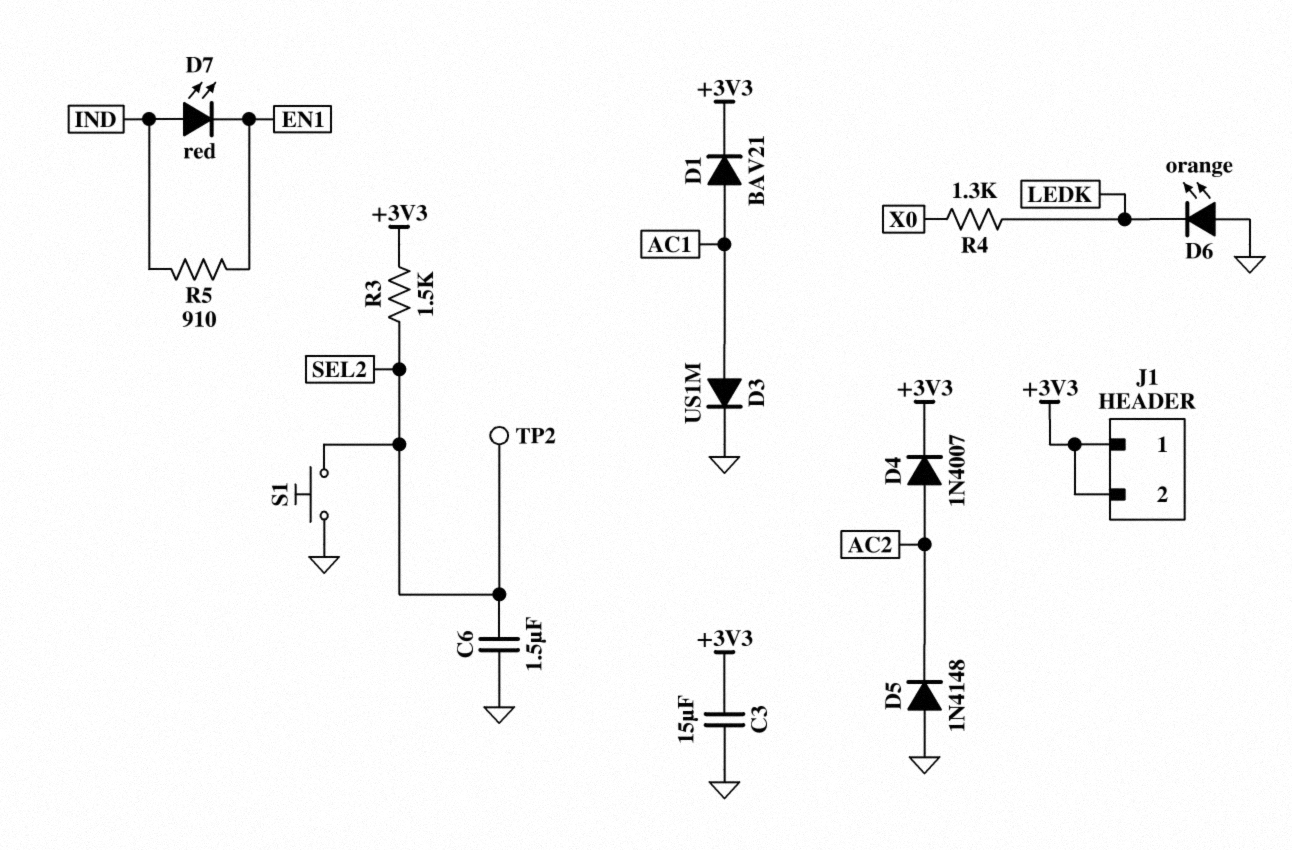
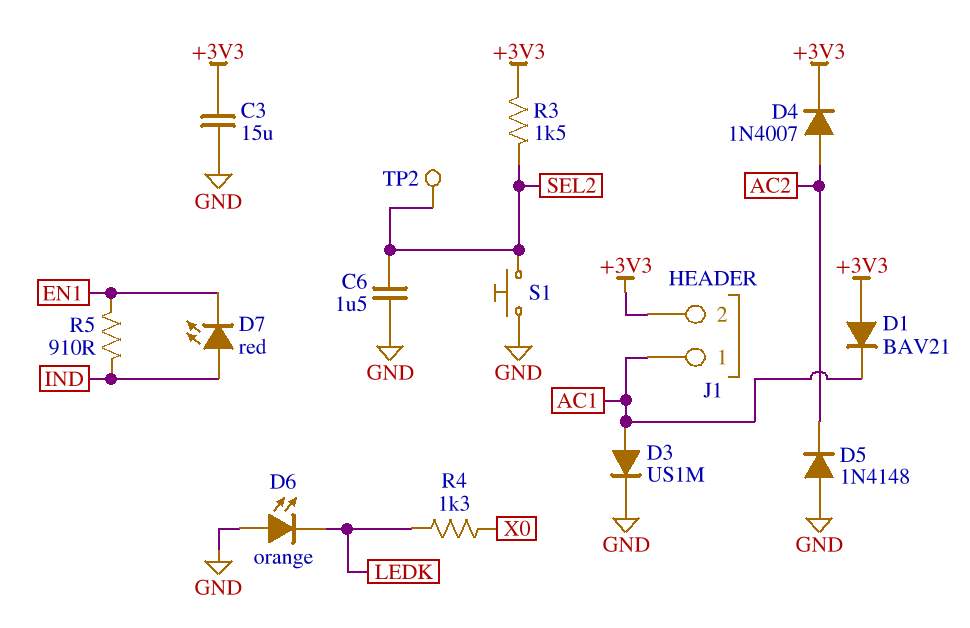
D1: diode BAV21 (A AC1, K +3V3) -> diode BAV21 (A +3V3, K AC1)
J1 pin 1: +3V3 -> AC1

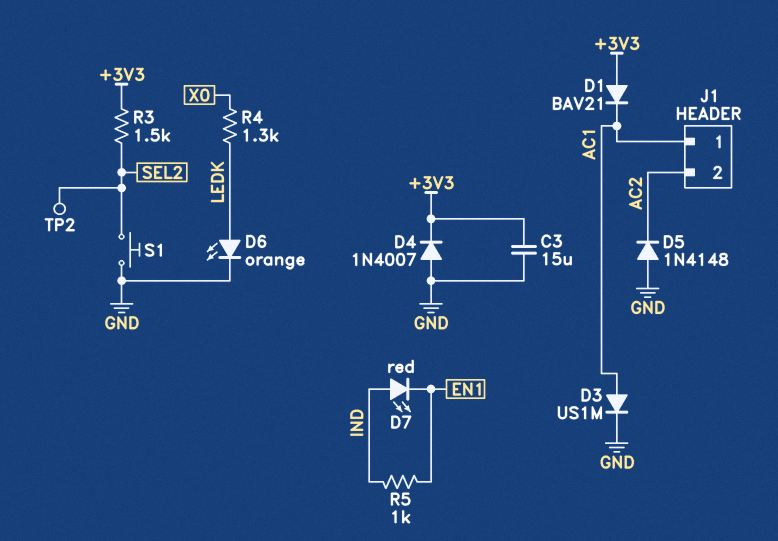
C6: 1.5uF (GND, SEL2) -> none
D4: diode 1N4007 (A AC2, K +3V3) -> diode 1N4007 (A GND, K +3V3)
D6: LED orange (A GND, K LEDK) -> LED orange (A LEDK, K GND)
J1 pin 2: +3V3 -> AC2
R5: 910 (EN1, IND) -> 1k (EN1, IND)

